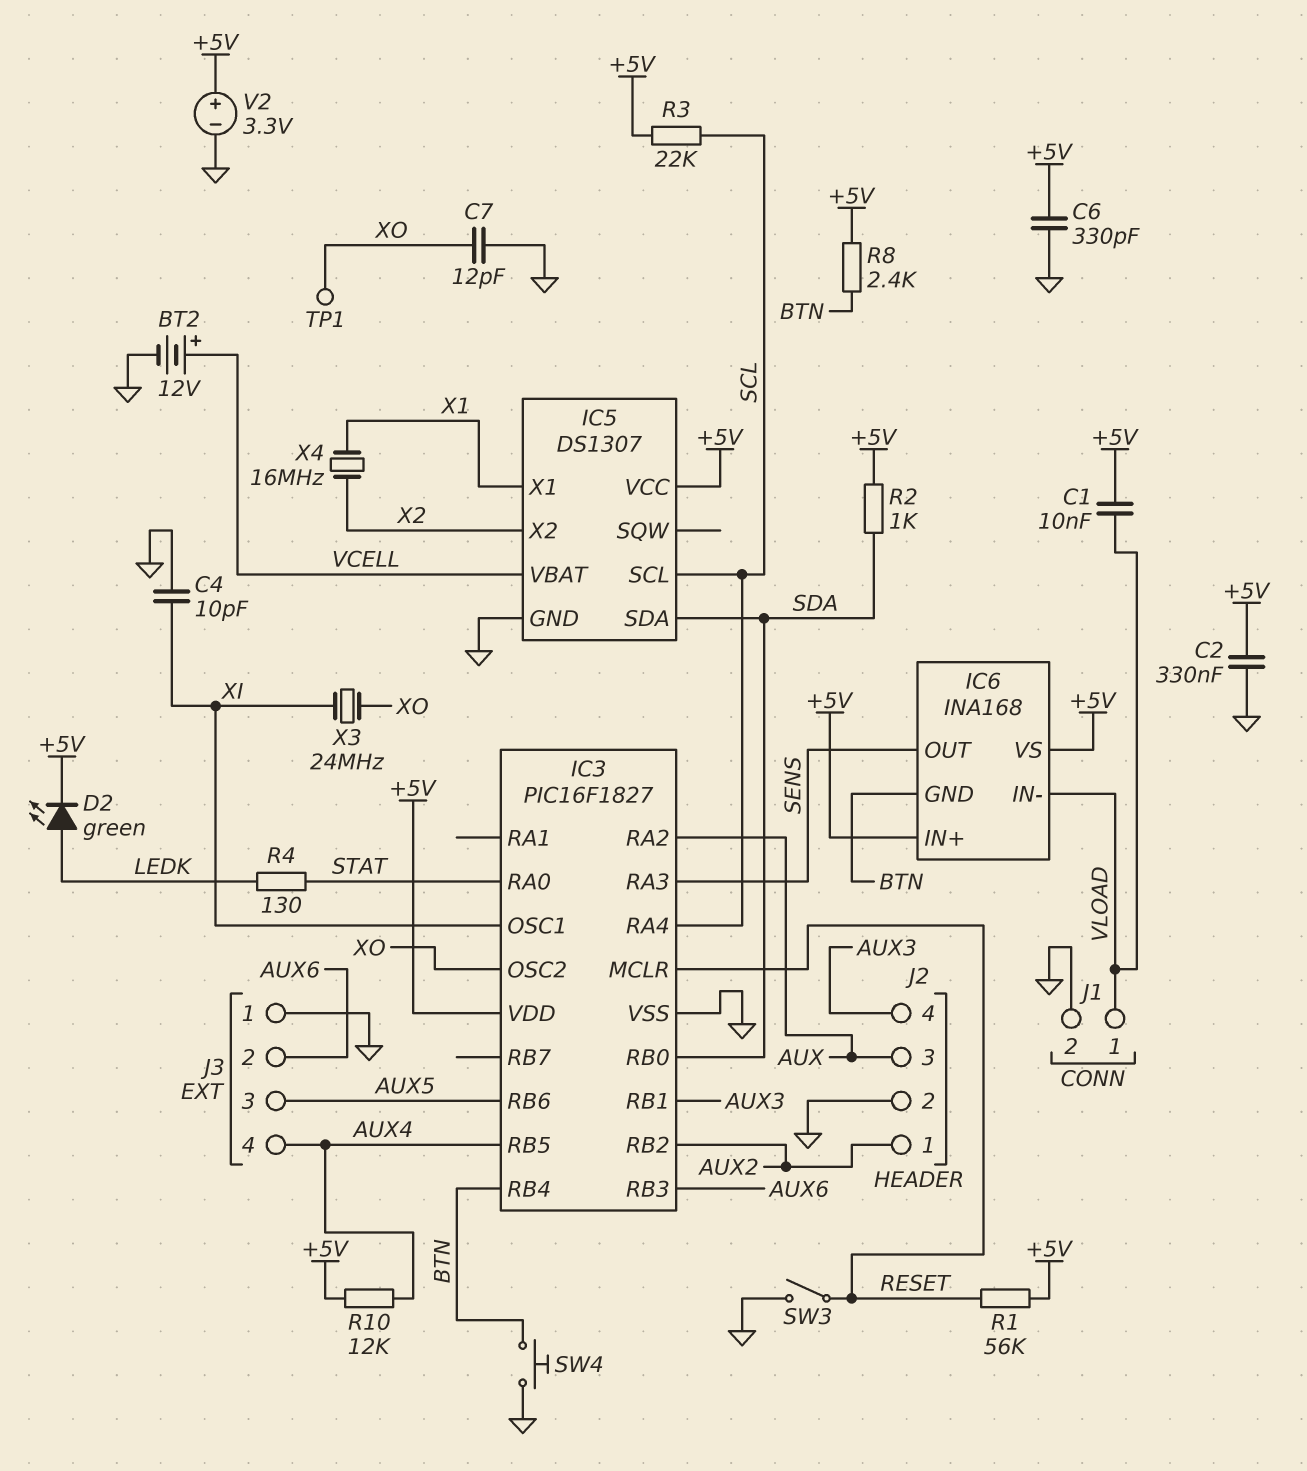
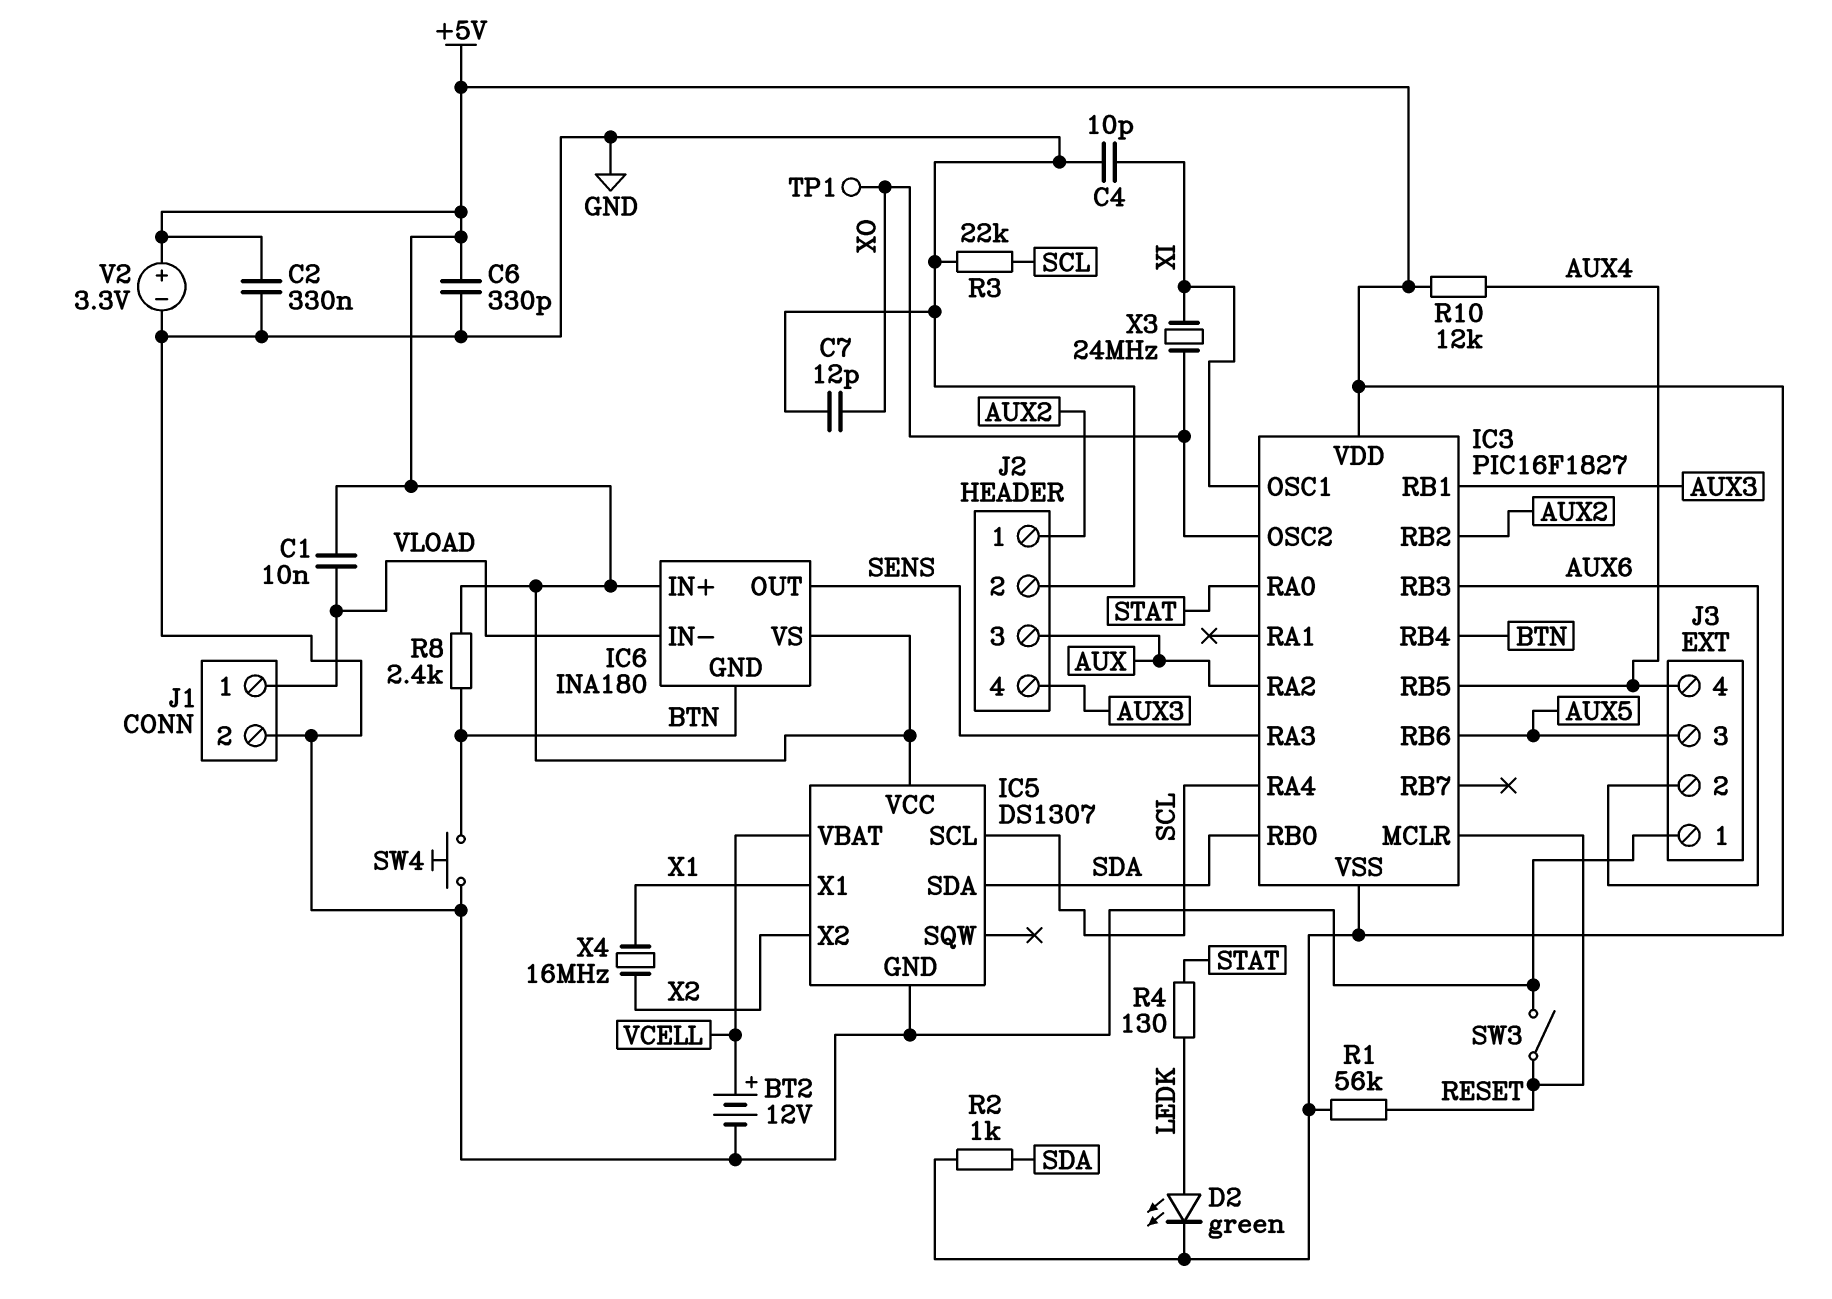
IC3 pin VSS: GND -> +5V
IC6: INA168 -> INA180
R3: 22k (+5V, SCL) -> 22k (GND, SCL)

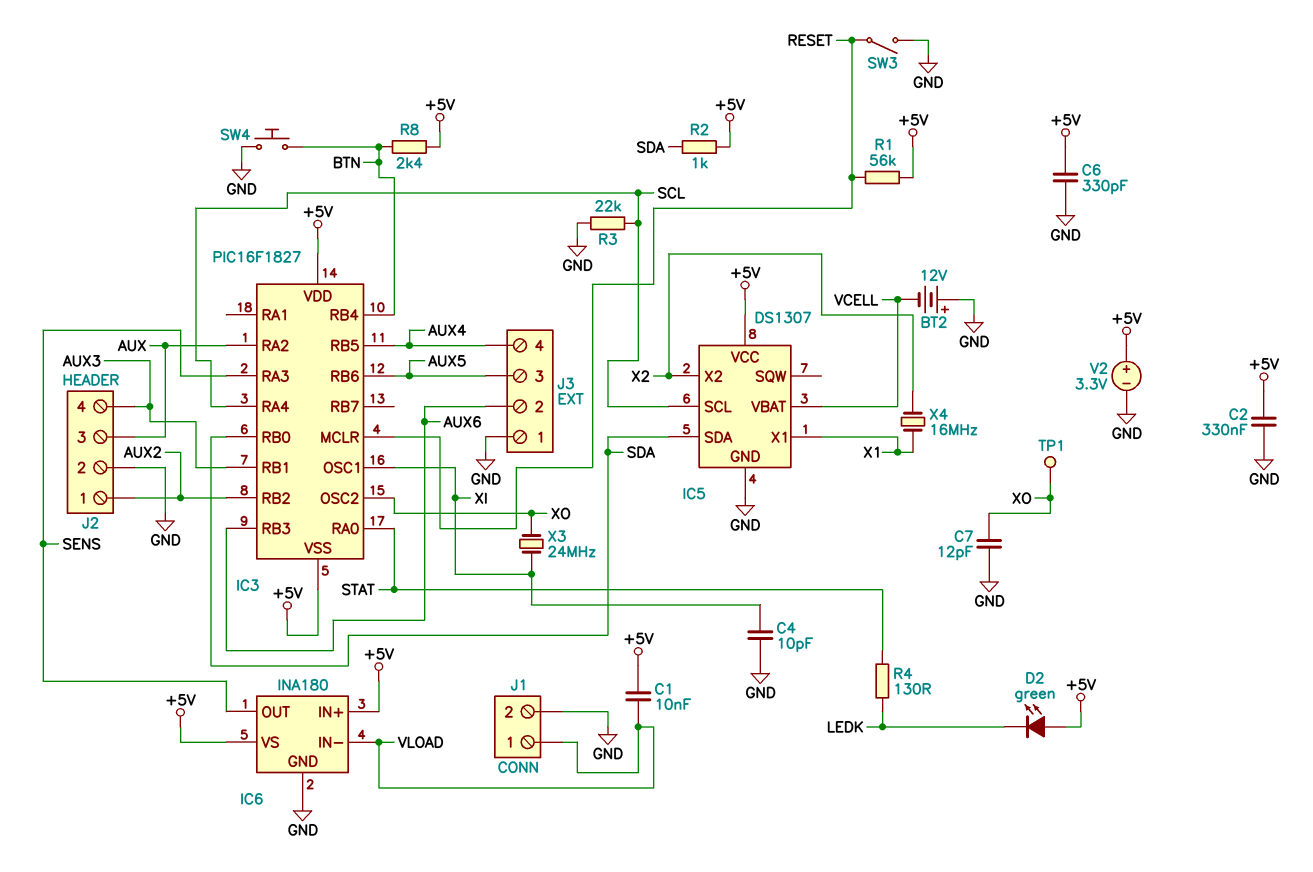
BT2: 12V (plus VCELL, minus GND) -> 12V (plus GND, minus VCELL)
D2: LED green (A LEDK, K +5V) -> LED green (A +5V, K LEDK)
IC6 pin GND: BTN -> GND
R10: 12k (+5V, AUX4) -> none

